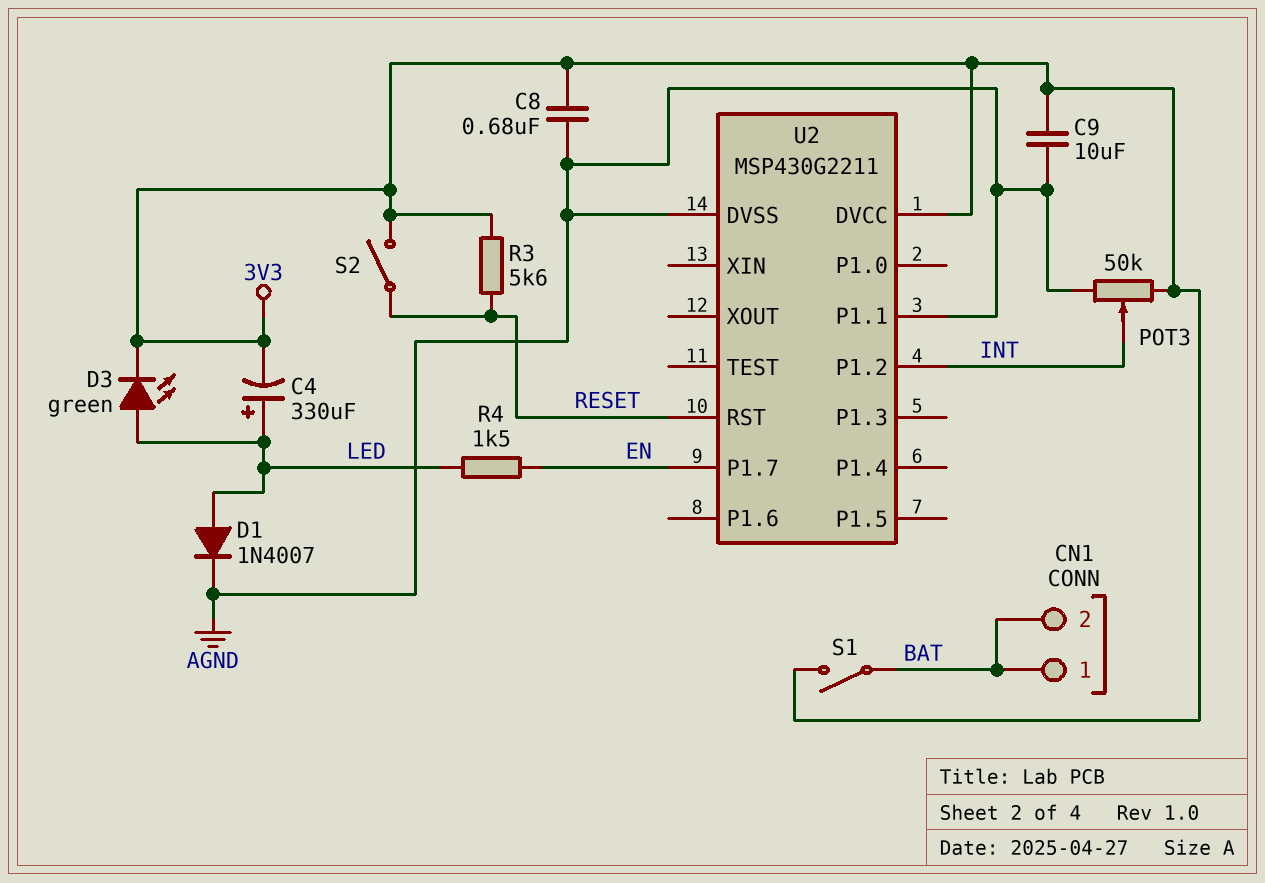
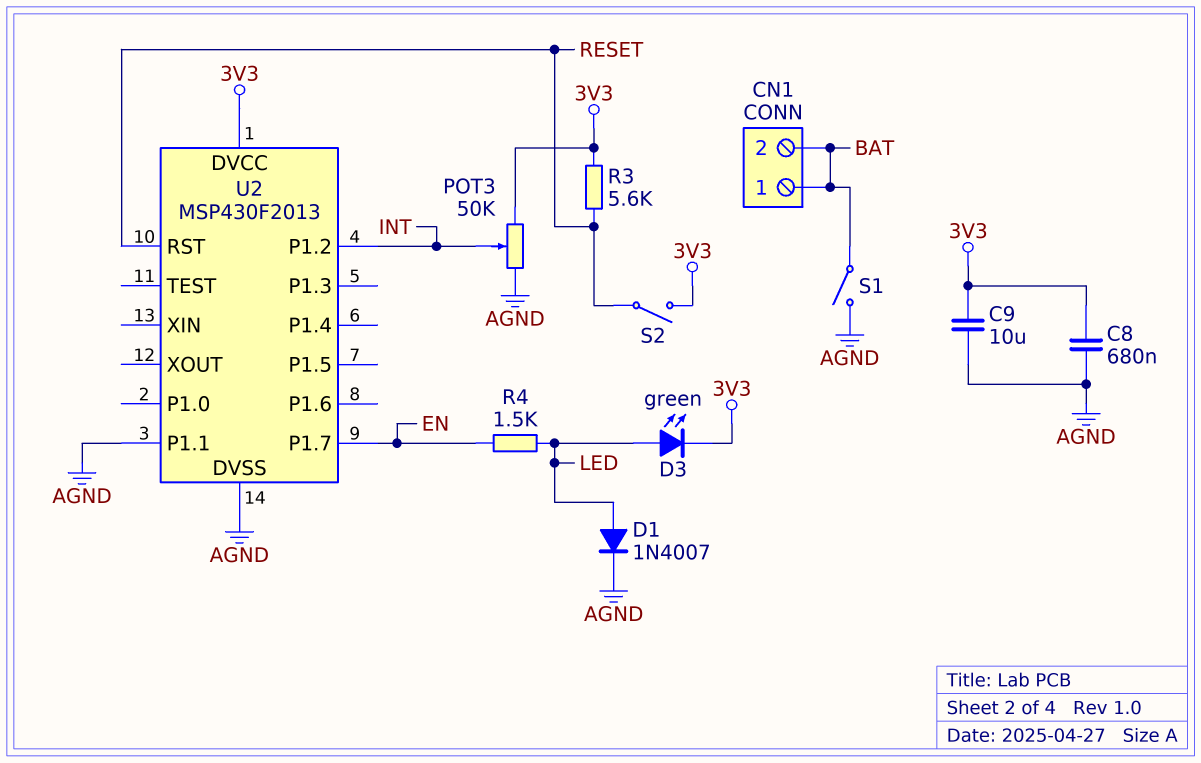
C4: 330uF (plus LED, minus 3V3) -> none
S1: switch (3V3, BAT) -> switch (AGND, BAT)
U2: MSP430G2211 -> MSP430F2013

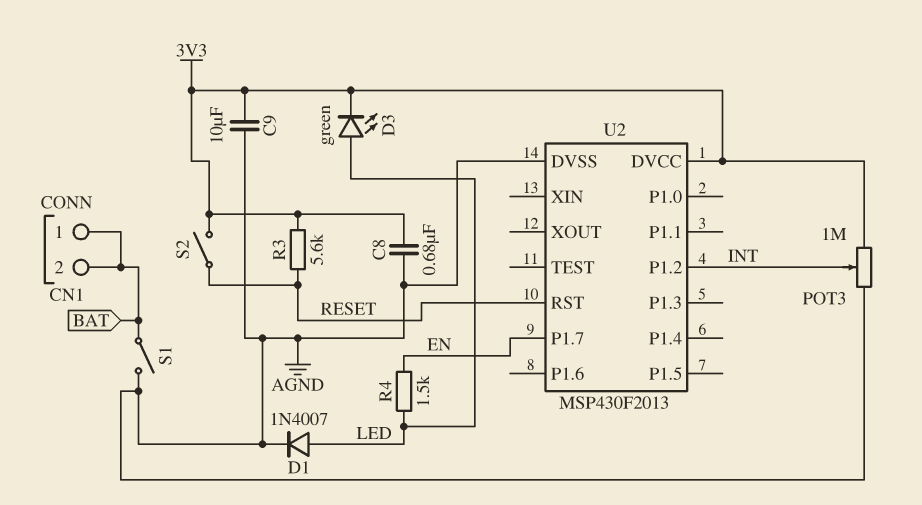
POT3: 50k (3V3, AGND, wiper INT) -> 1M (3V3, AGND, wiper INT)
U2 pin P1.1: AGND -> none

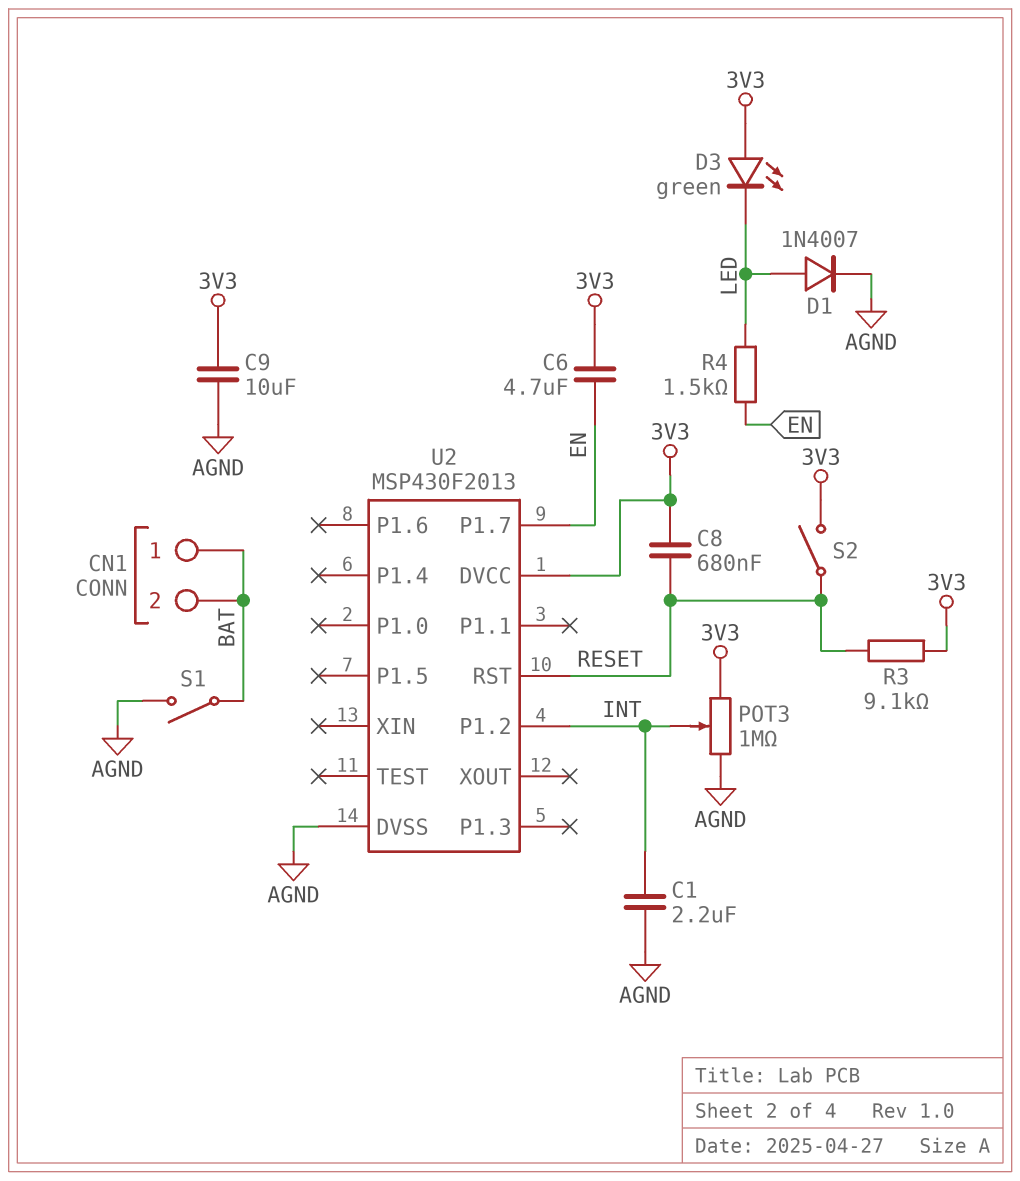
C1: none -> 2.2uF (AGND, INT)
C6: none -> 4.7uF (3V3, EN)
C8: 680nF (3V3, AGND) -> 680nF (3V3, RESET)
D3: LED green (A LED, K 3V3) -> LED green (A 3V3, K LED)
R3: 5.6k (3V3, RESET) -> 9.1k (3V3, RESET)

